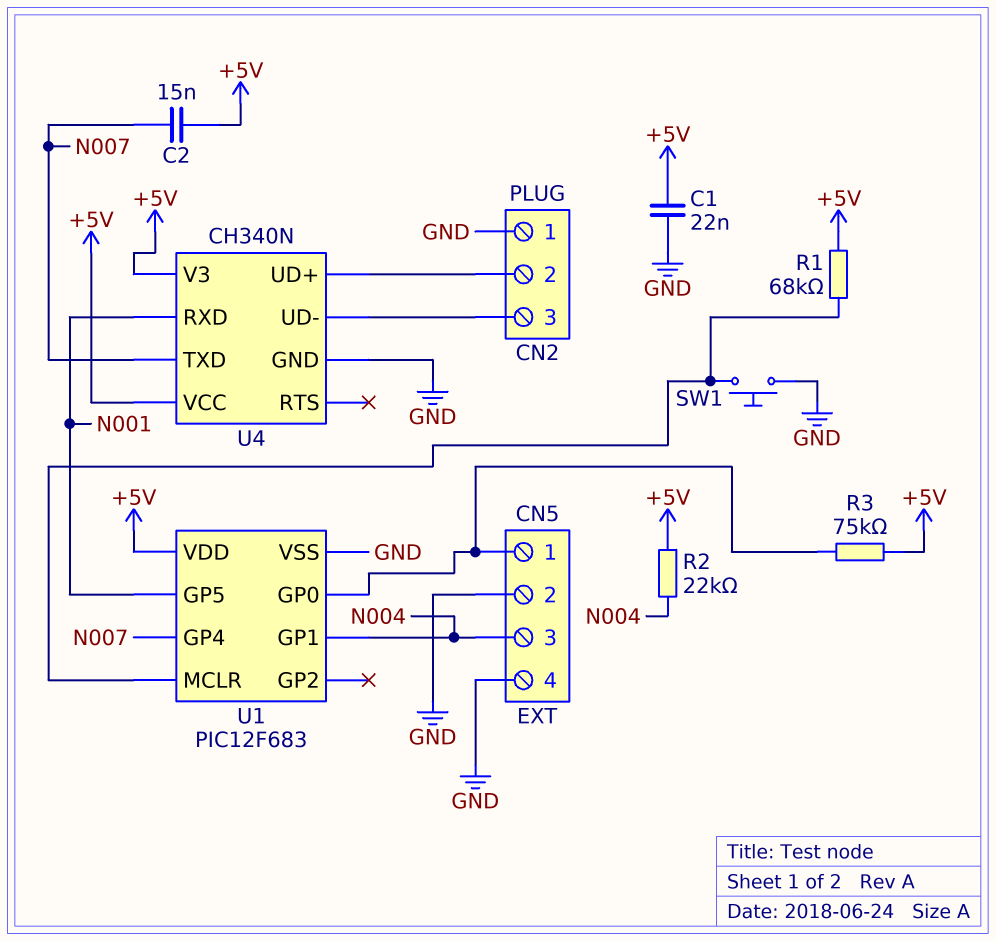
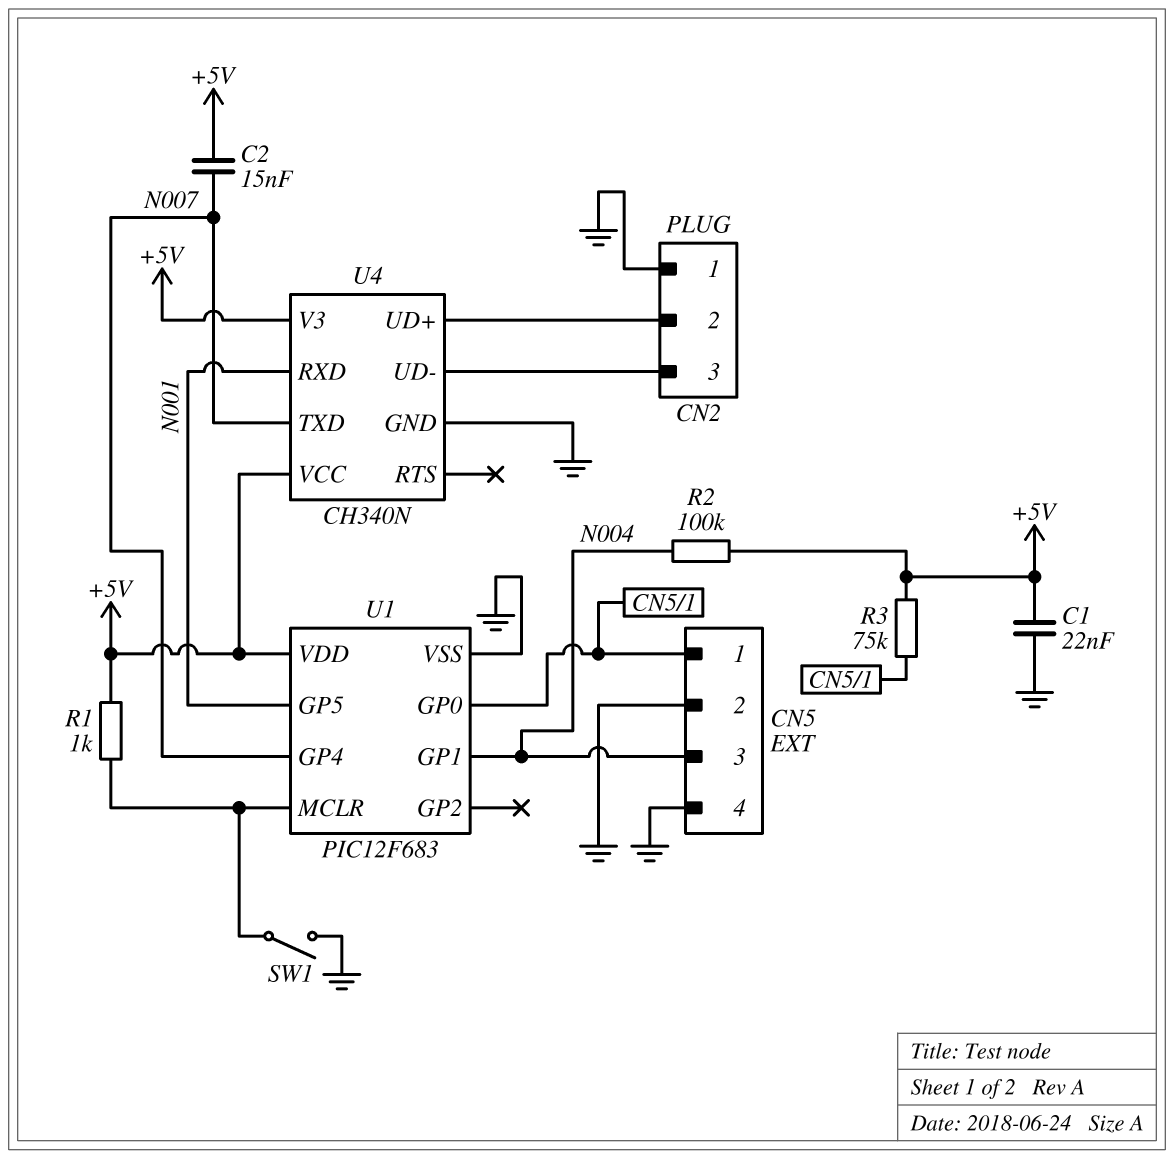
R1: 68k (+5V, U1/MCLR) -> 1k (+5V, U1/MCLR)
R2: 22k (+5V, N004) -> 100k (+5V, N004)
SW1: button (GND, U1/MCLR) -> switch (GND, U1/MCLR)

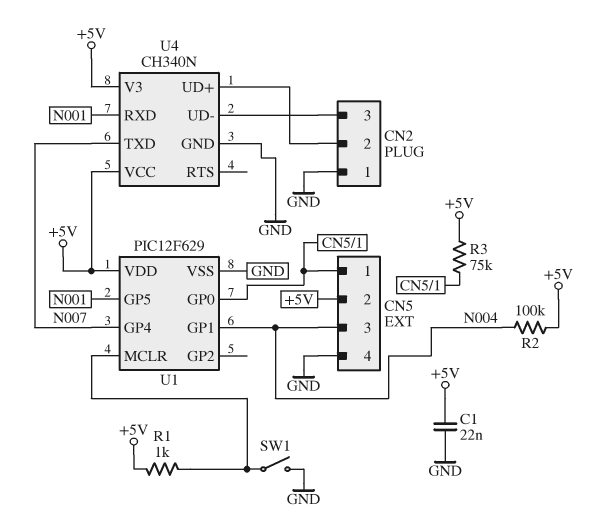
C2: 15nF (+5V, N007) -> none
CN5 pin 2: GND -> +5V
U1: PIC12F683 -> PIC12F629

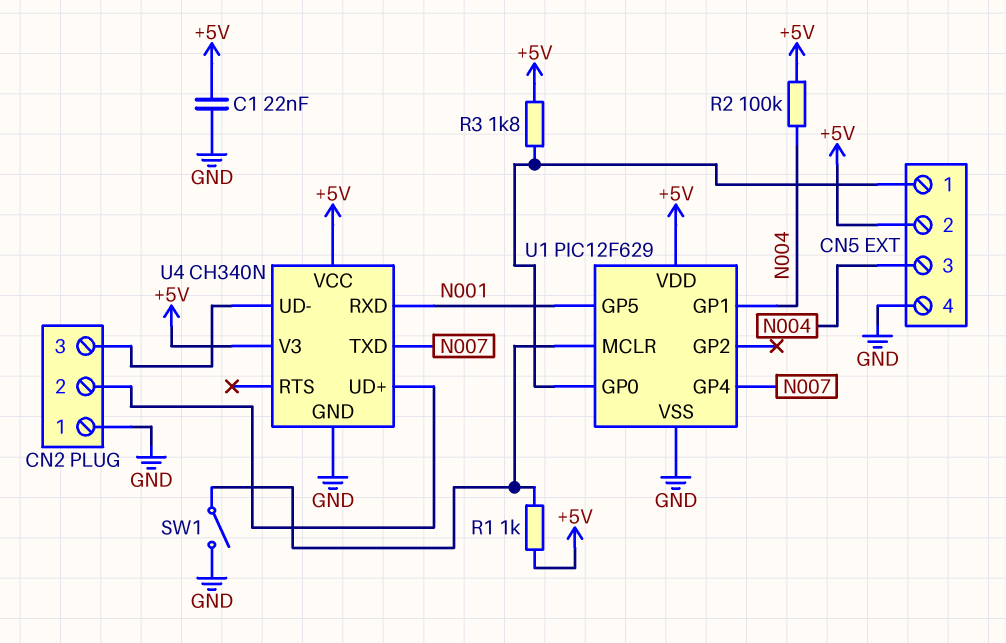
R3: 75k (+5V, CN5/1) -> 1.8k (+5V, CN5/1)

